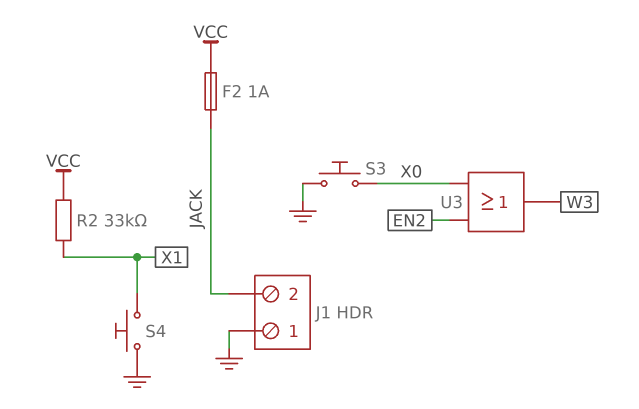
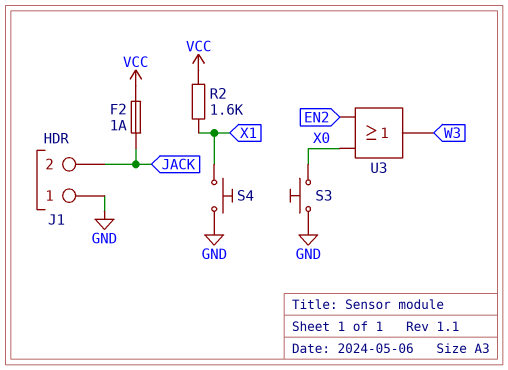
R2: 33k (VCC, X1) -> 1.6k (VCC, X1)

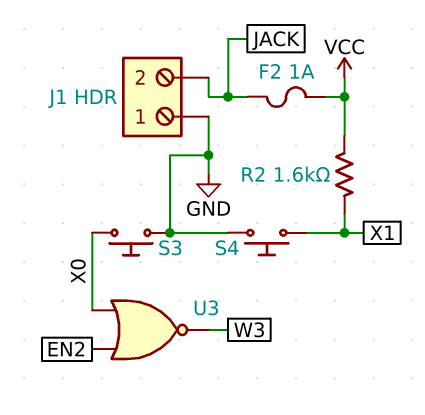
U3: OR (in EN2, in X0, out W3) -> NOR (in EN2, in X0, out W3)

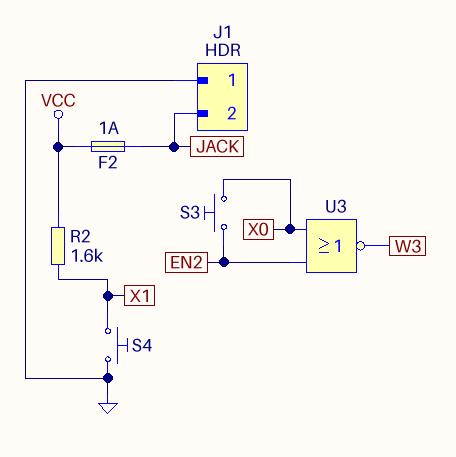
S3: button (GND, X0) -> button (EN2, X0)

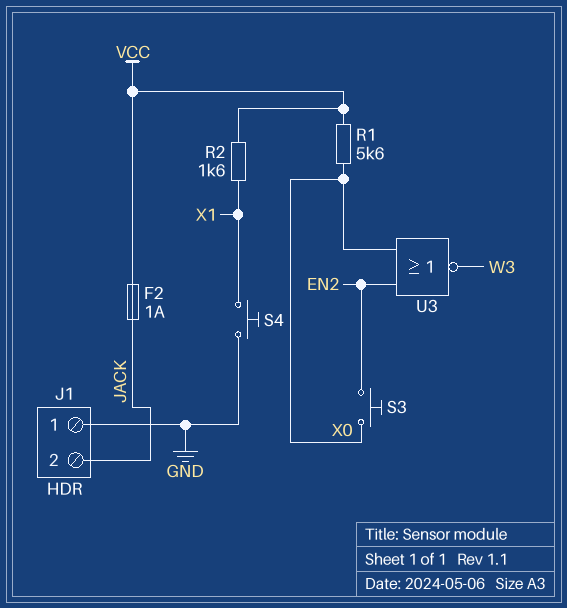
R1: none -> 5.6k (VCC, X0)

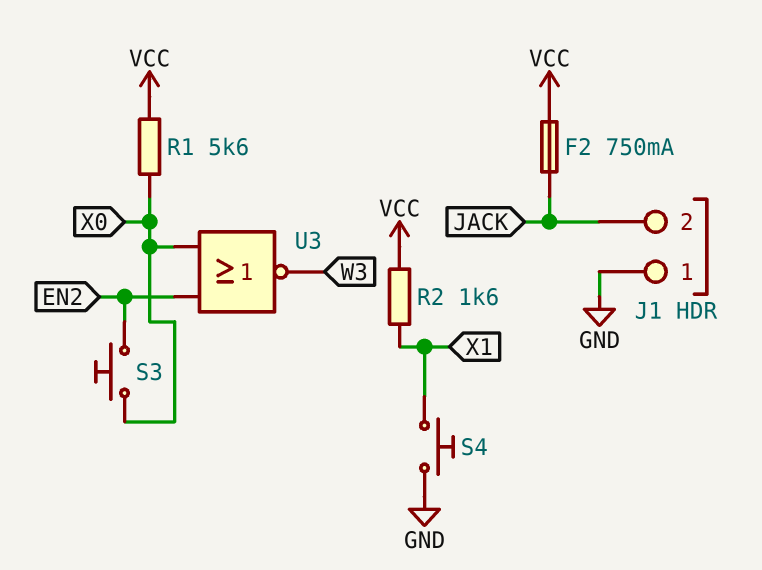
F2: 1A (JACK, VCC) -> 750mA (JACK, VCC)

